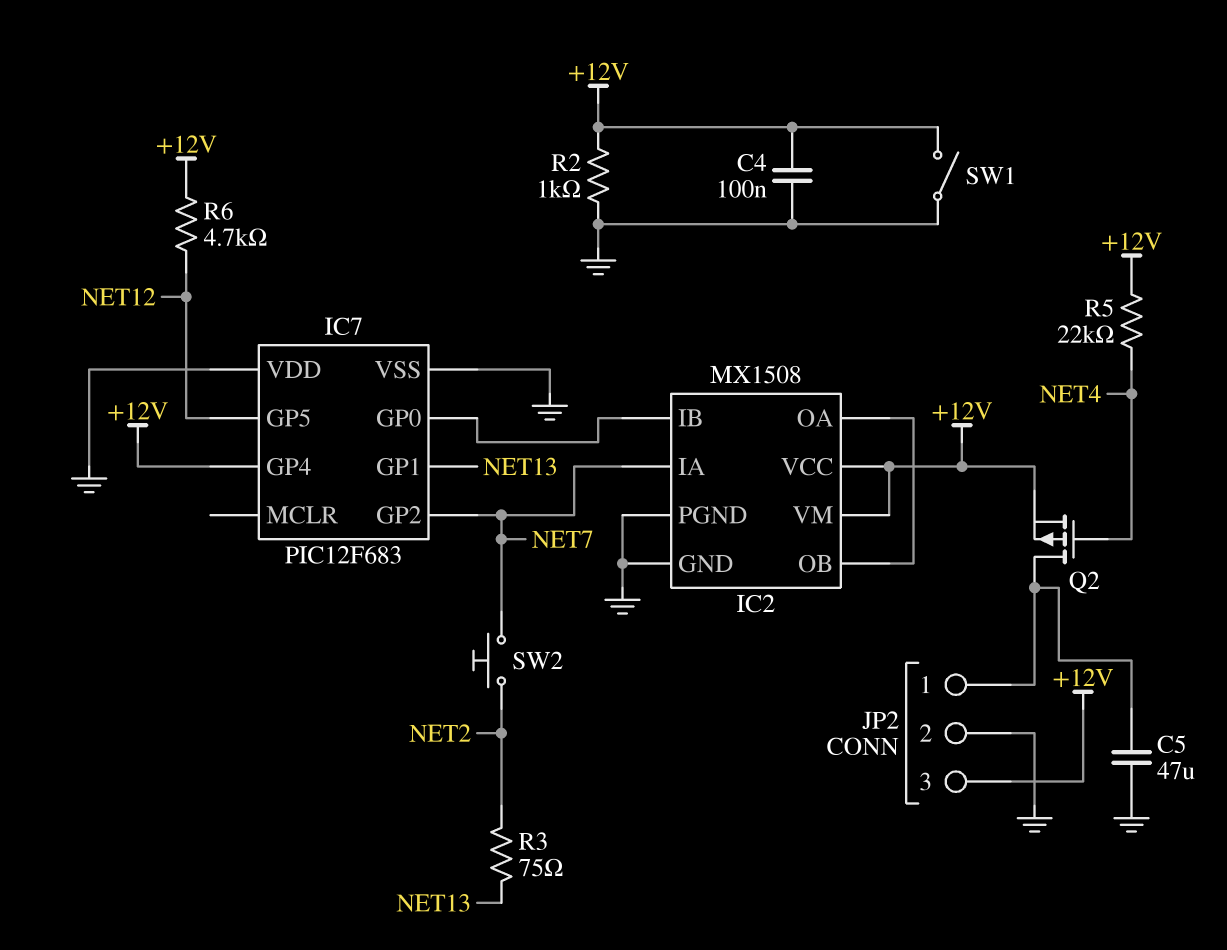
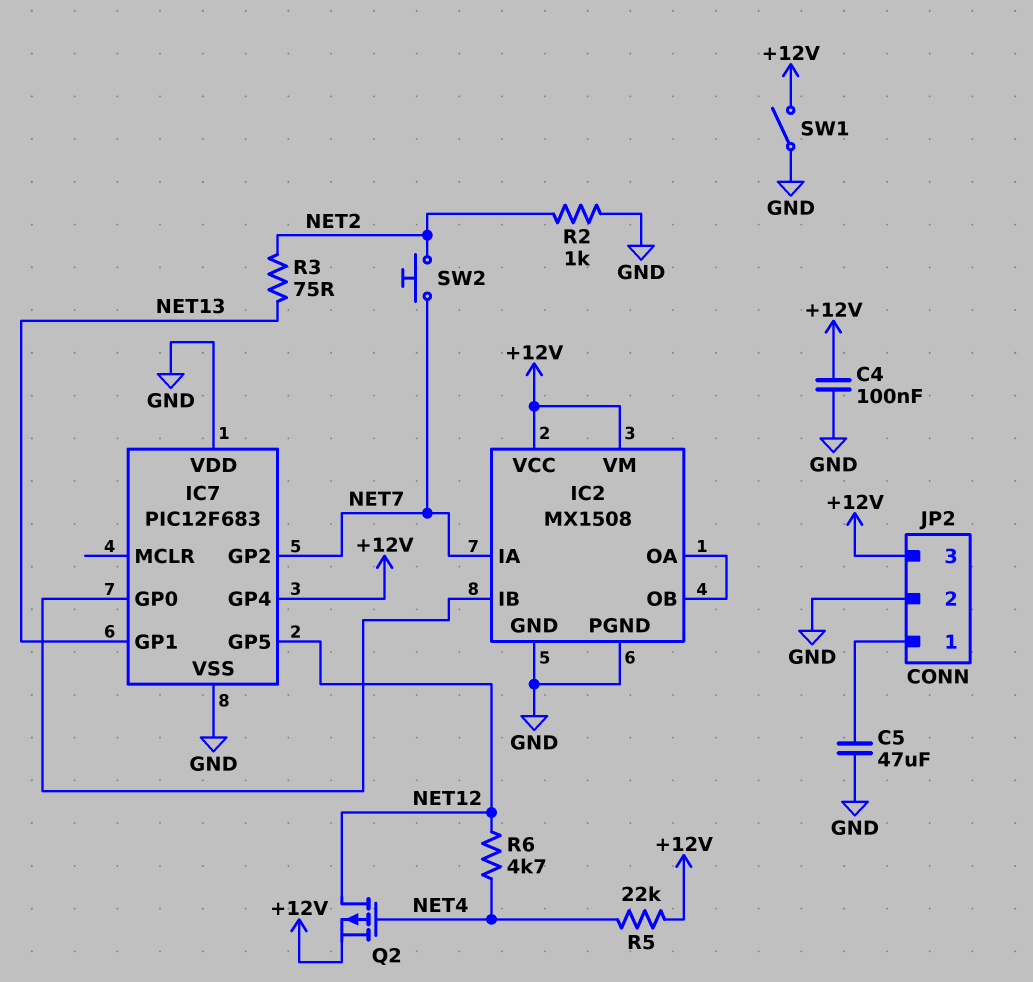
Q2: PMOS (G NET4, D JP2/1, S +12V) -> PMOS (G NET4, D NET12, S +12V)
R2: 1k (+12V, GND) -> 1k (GND, NET2)
R6: 4.7k (+12V, NET12) -> 4.7k (NET4, NET12)

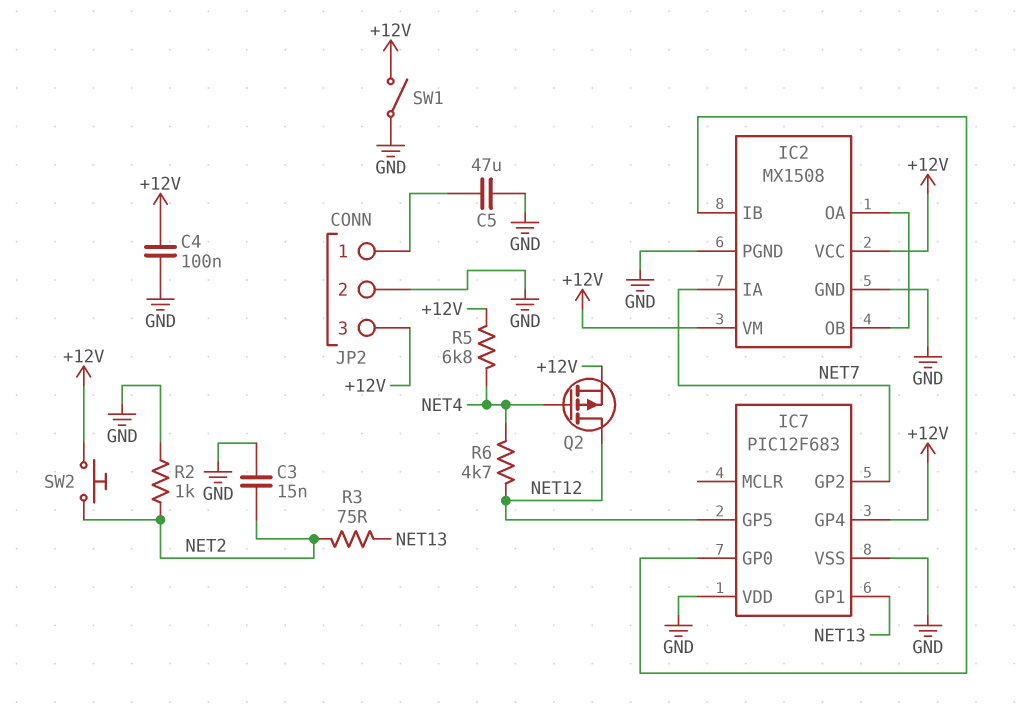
C3: none -> 15nF (GND, NET2)
R5: 22k (+12V, NET4) -> 6.8k (+12V, NET4)
SW2: button (NET2, NET7) -> button (+12V, NET2)

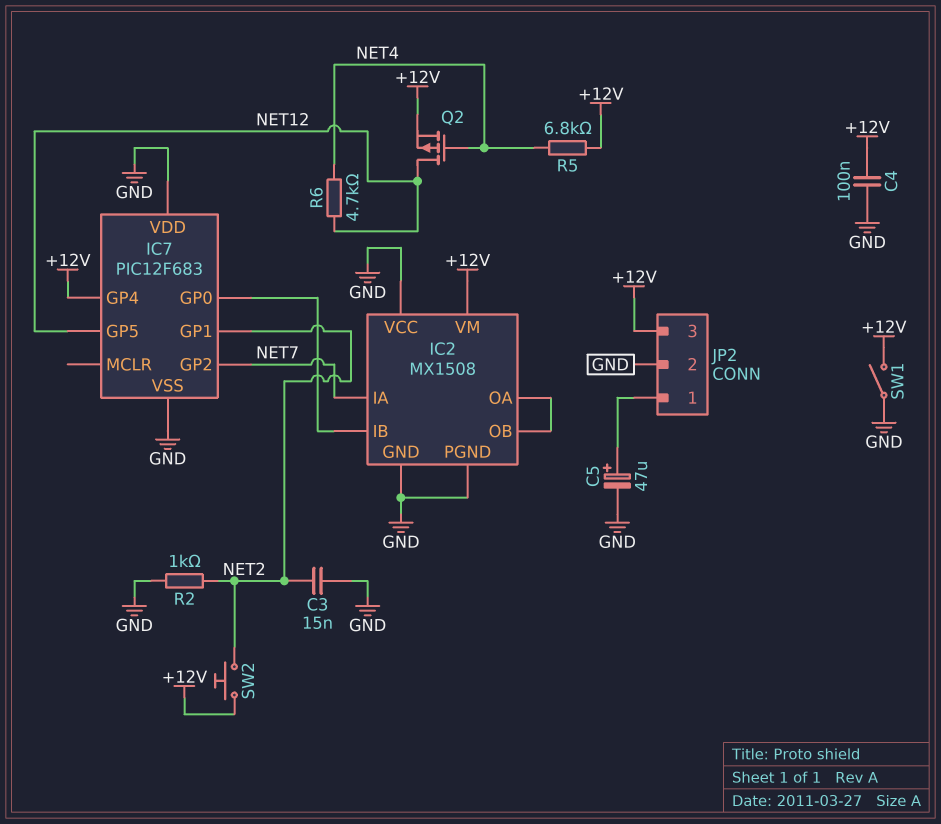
C5: 47uF (GND, JP2/1) -> 47uF (plus JP2/1, minus GND)
IC2 pin VCC: +12V -> GND
IC7 pin GP1: NET13 -> NET2
R3: 75 (NET2, NET13) -> none

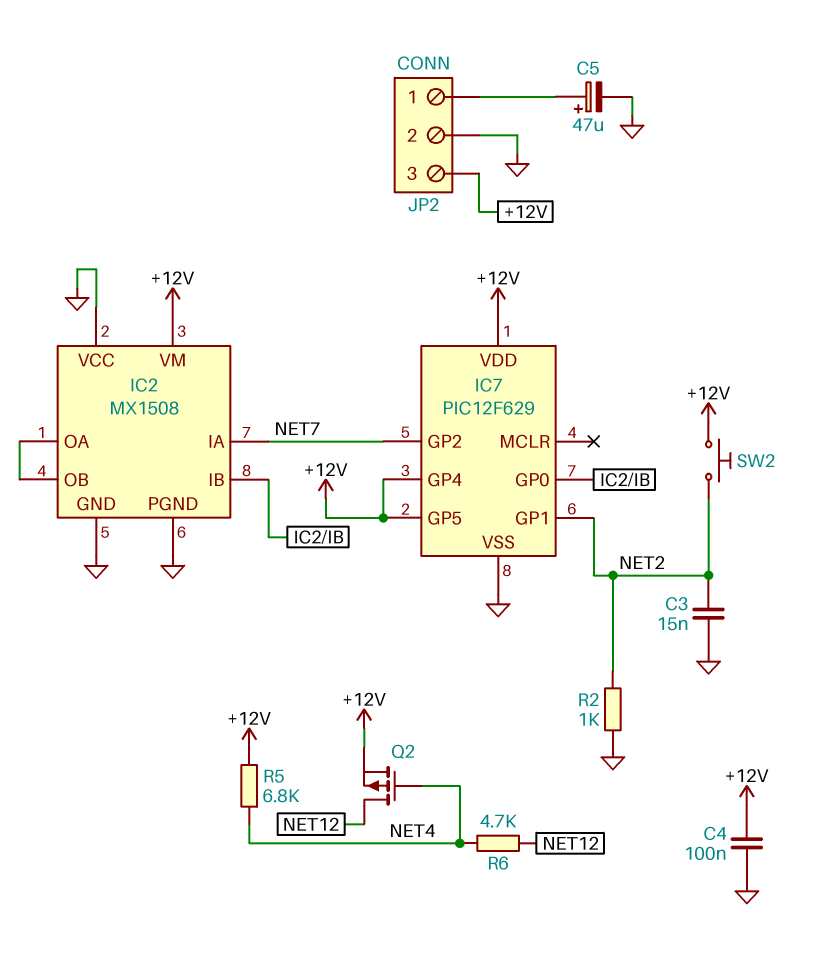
IC7: PIC12F683 -> PIC12F629
IC7 pin GP5: NET12 -> +12V
IC7 pin VDD: GND -> +12V
SW1: switch (+12V, GND) -> none

